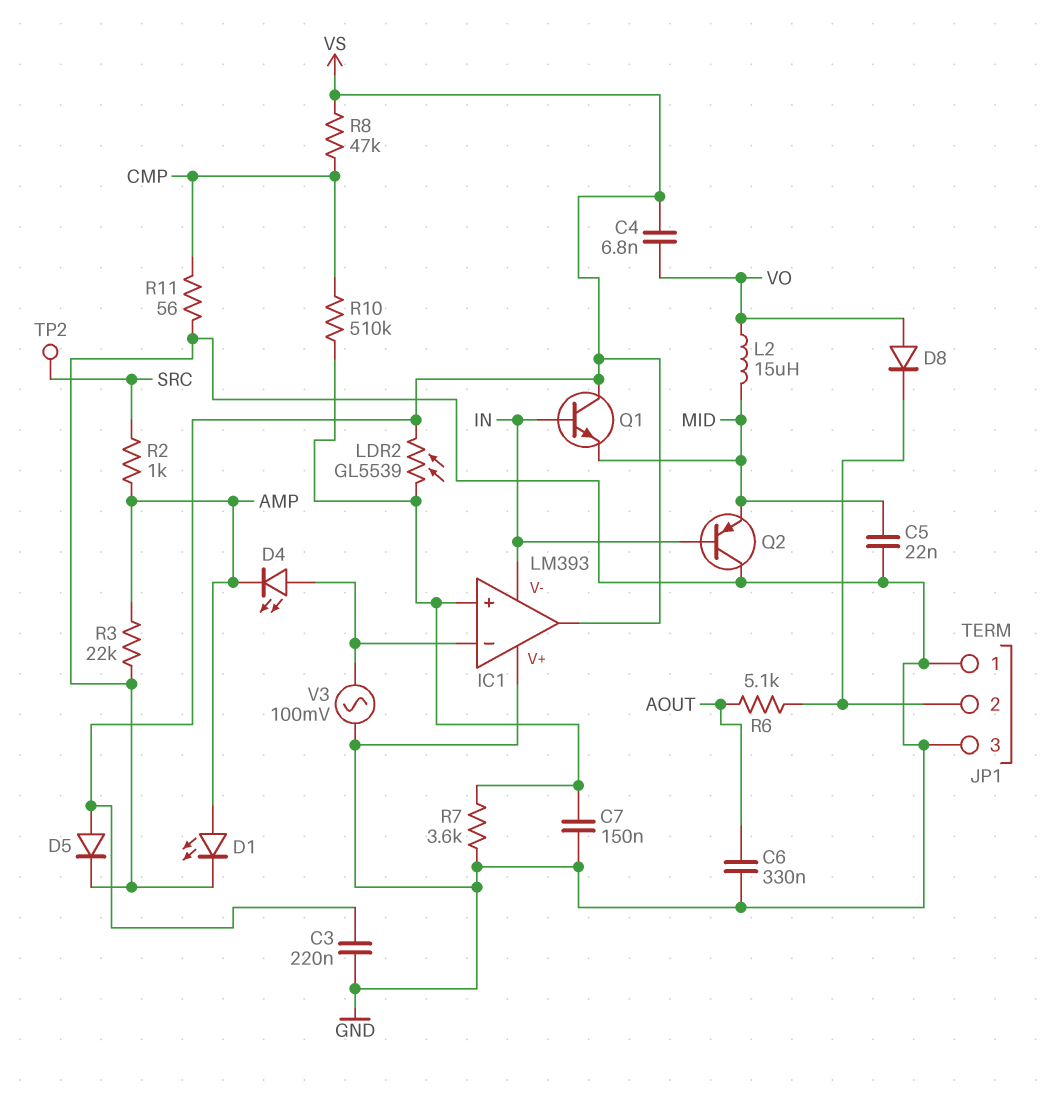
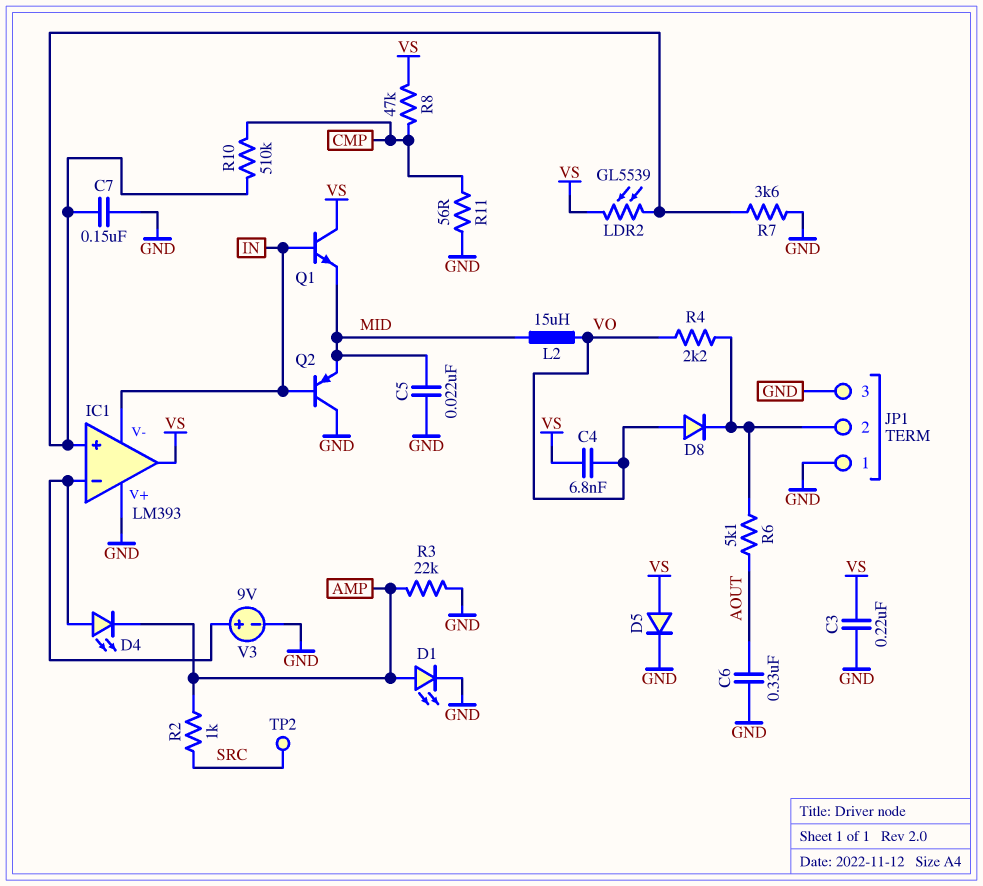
R4: none -> 2.2k (JP1/2, VO)
V3: AC 100mV (GND, IC1/in-) -> 9V (plus IC1/in-, minus GND)

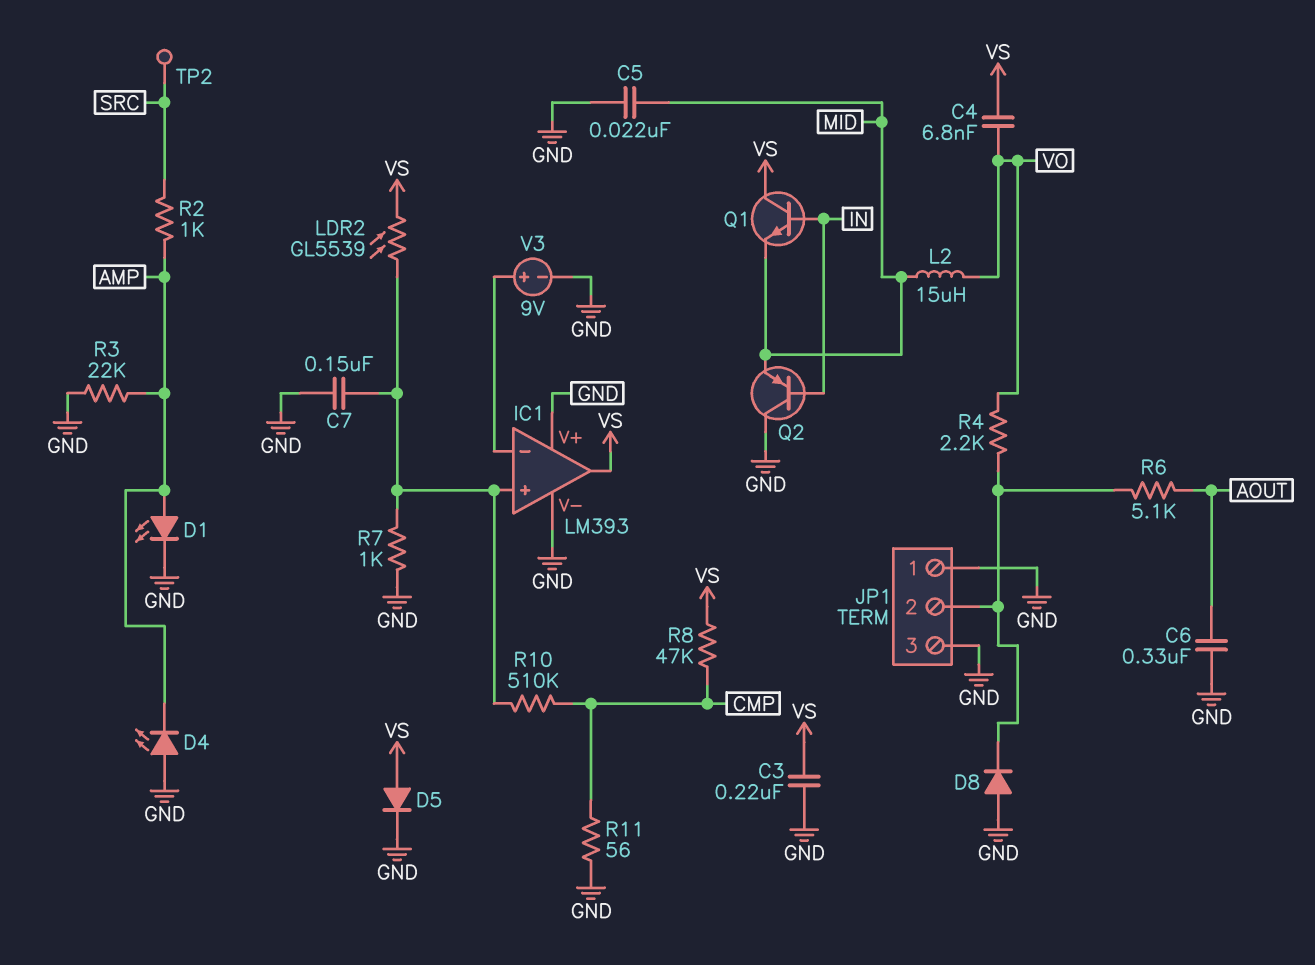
D4: LED (A IC1/in-, K AMP) -> LED (A GND, K AMP)
D8: diode (A VO, K JP1/2) -> diode (A GND, K JP1/2)
IC1 pin V-: IN -> GND
R7: 3.6k (GND, IC1/in+) -> 1k (GND, IC1/in+)

